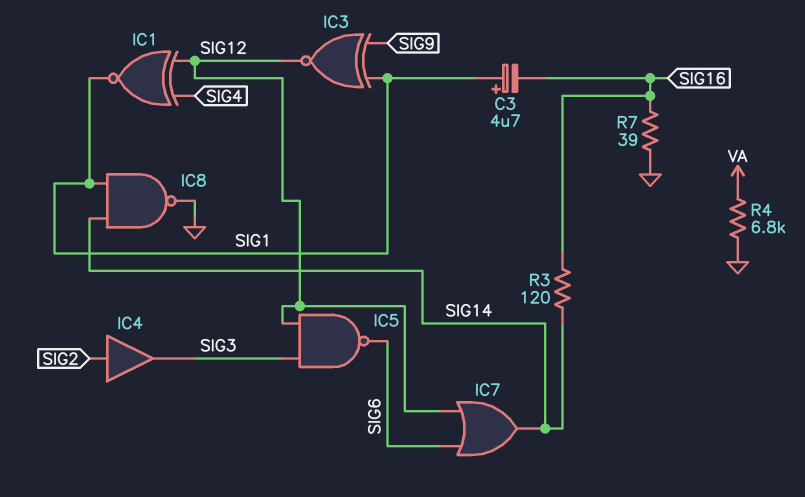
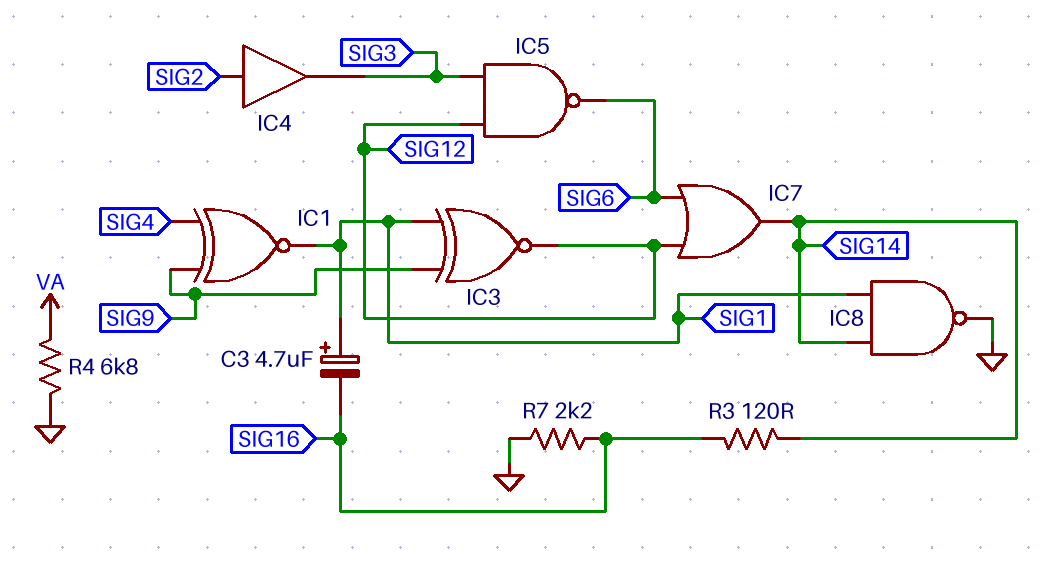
IC1: XNOR (in SIG4, in SIG12, out SIG1) -> XNOR (in SIG4, in SIG9, out SIG1)
R7: 39 (GND, SIG16) -> 2.2k (GND, SIG16)

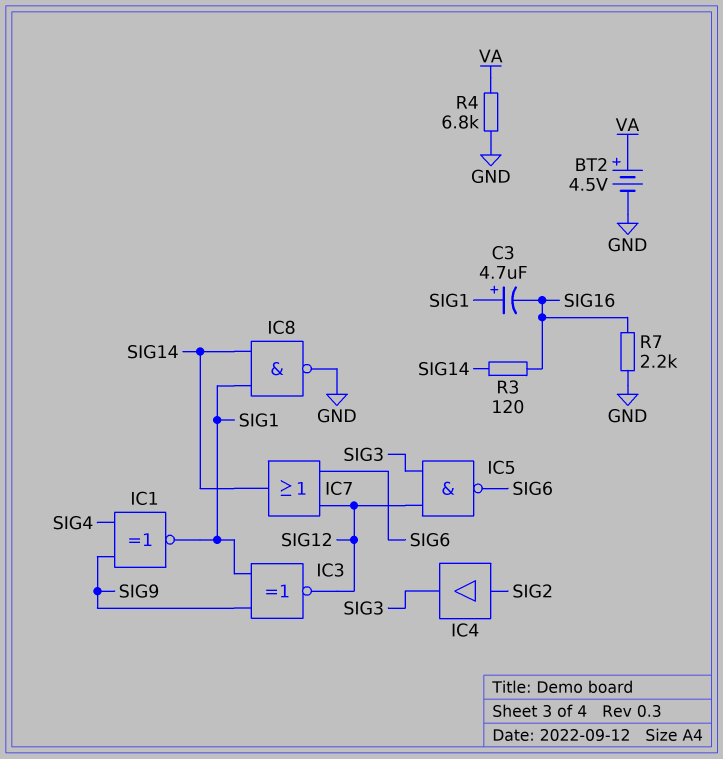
BT2: none -> 4.5V (plus VA, minus GND)

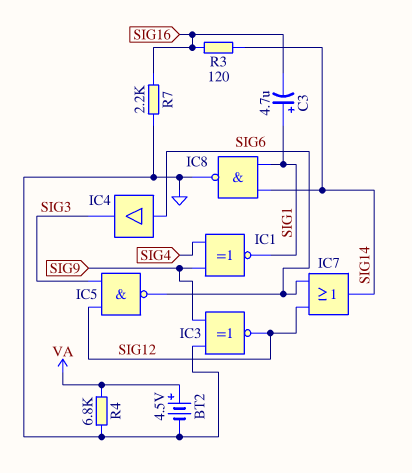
IC3: XNOR (in SIG1, in SIG9, out SIG12) -> XNOR (in GND, in SIG9, out SIG12)
IC4: buffer (in SIG2, out SIG3) -> buffer (in SIG6, out SIG3)

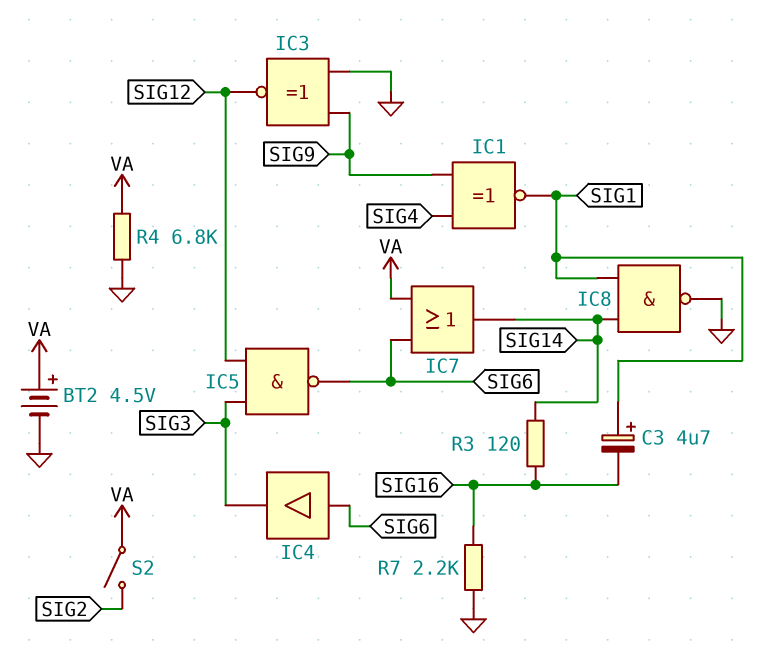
IC7: OR (in SIG6, in SIG12, out SIG14) -> OR (in SIG6, in VA, out SIG14)
S2: none -> switch (SIG2, VA)

